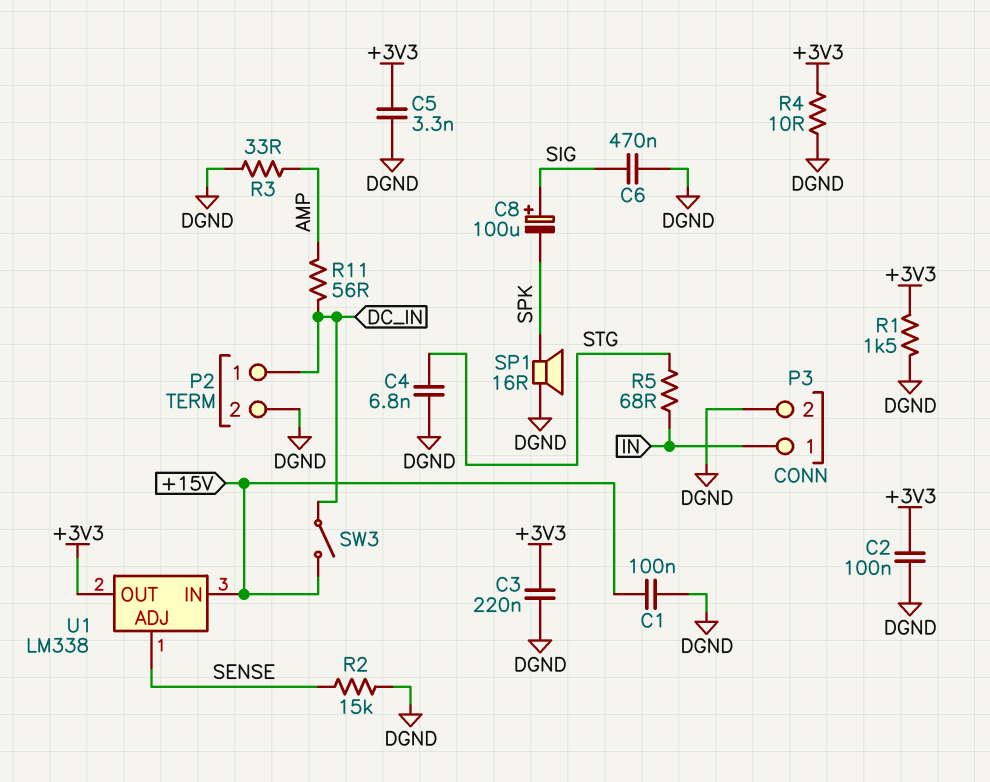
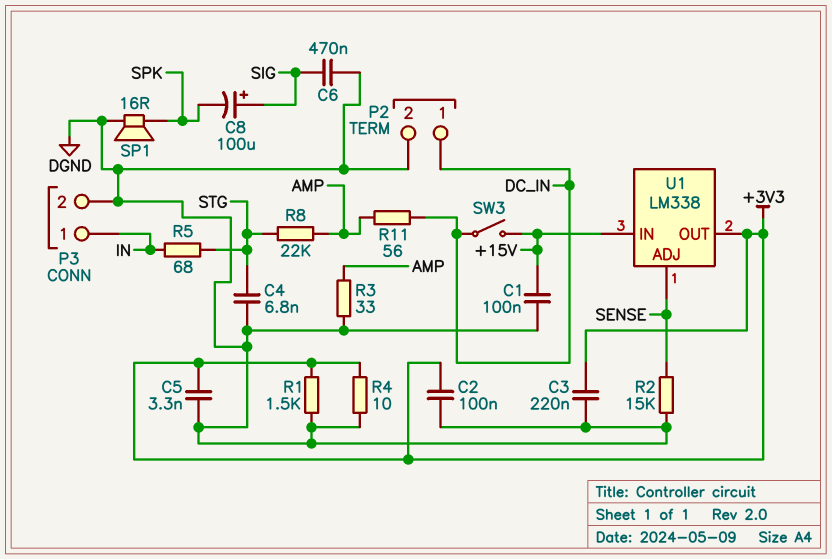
R8: none -> 22k (AMP, STG)

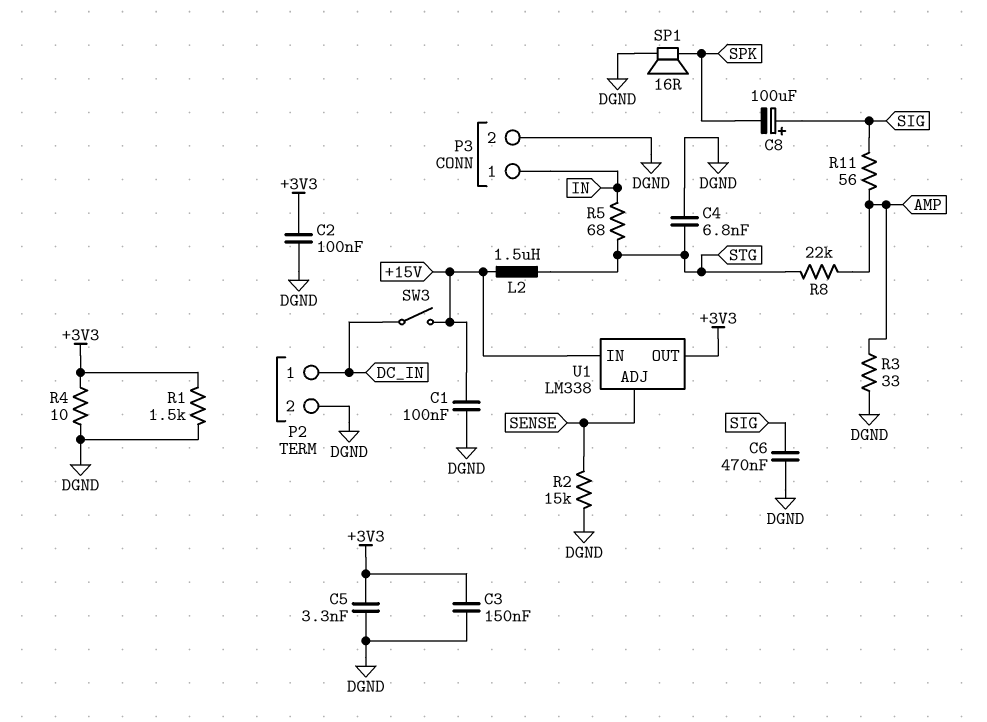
C3: 220nF (+3V3, DGND) -> 150nF (+3V3, DGND)
L2: none -> 1.5uH (+15V, STG)
R11: 56 (AMP, DC_IN) -> 56 (AMP, SIG)

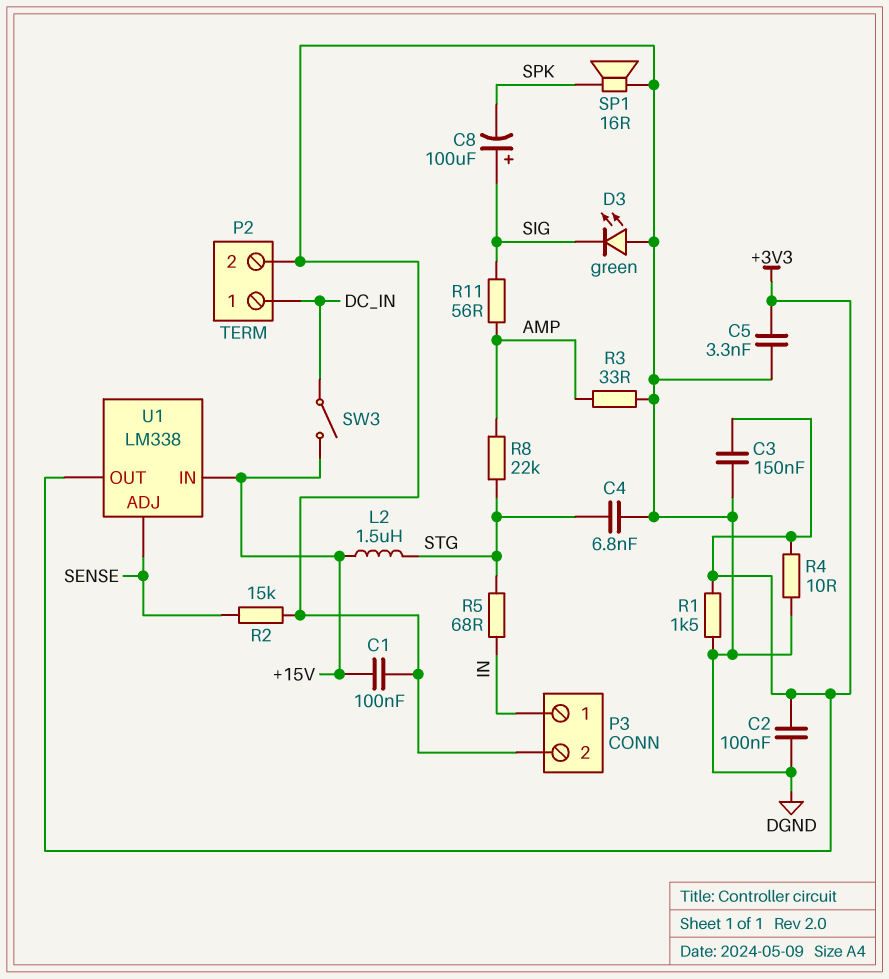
C6: 470nF (DGND, SIG) -> none
D3: none -> LED green (A DGND, K SIG)

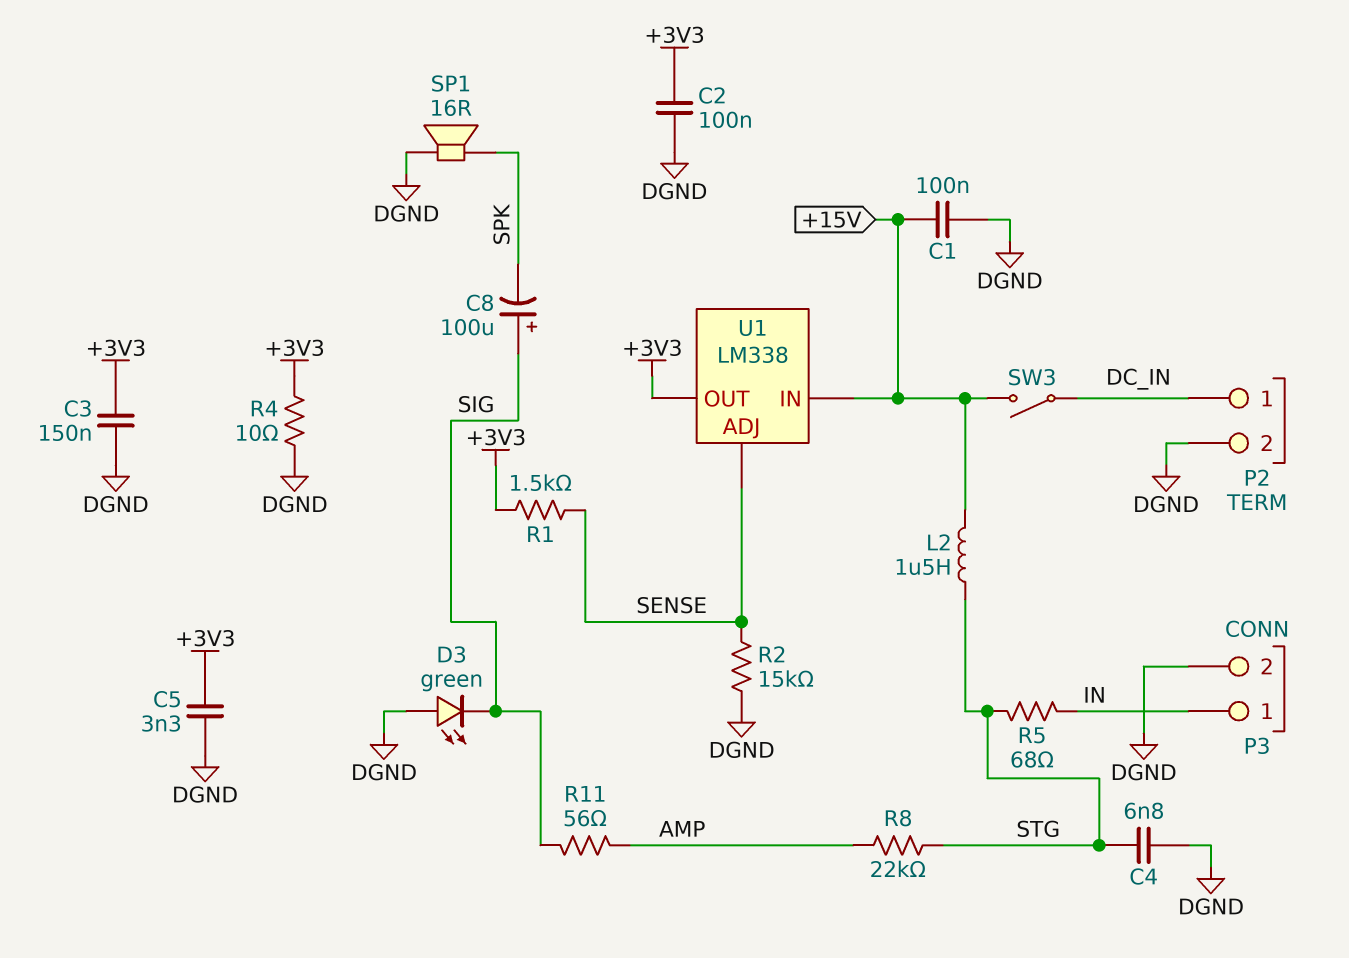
R1: 1.5k (+3V3, DGND) -> 1.5k (+3V3, SENSE)
R3: 33 (AMP, DGND) -> none

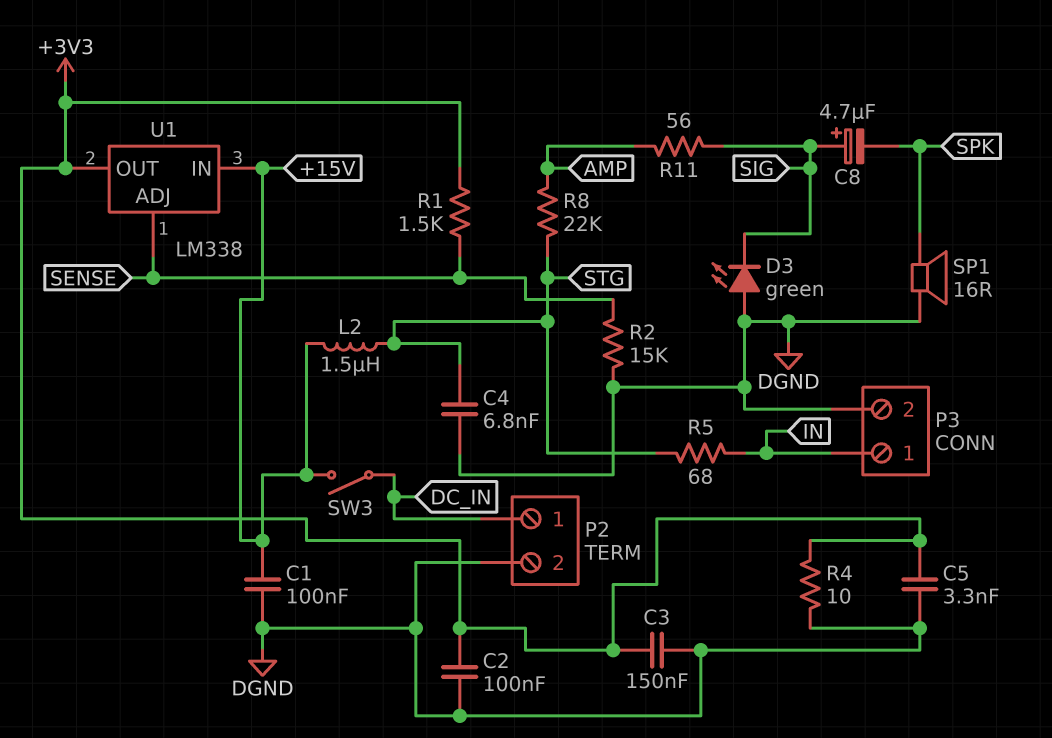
C8: 100uF (plus SIG, minus SPK) -> 4.7uF (plus SIG, minus SPK)

